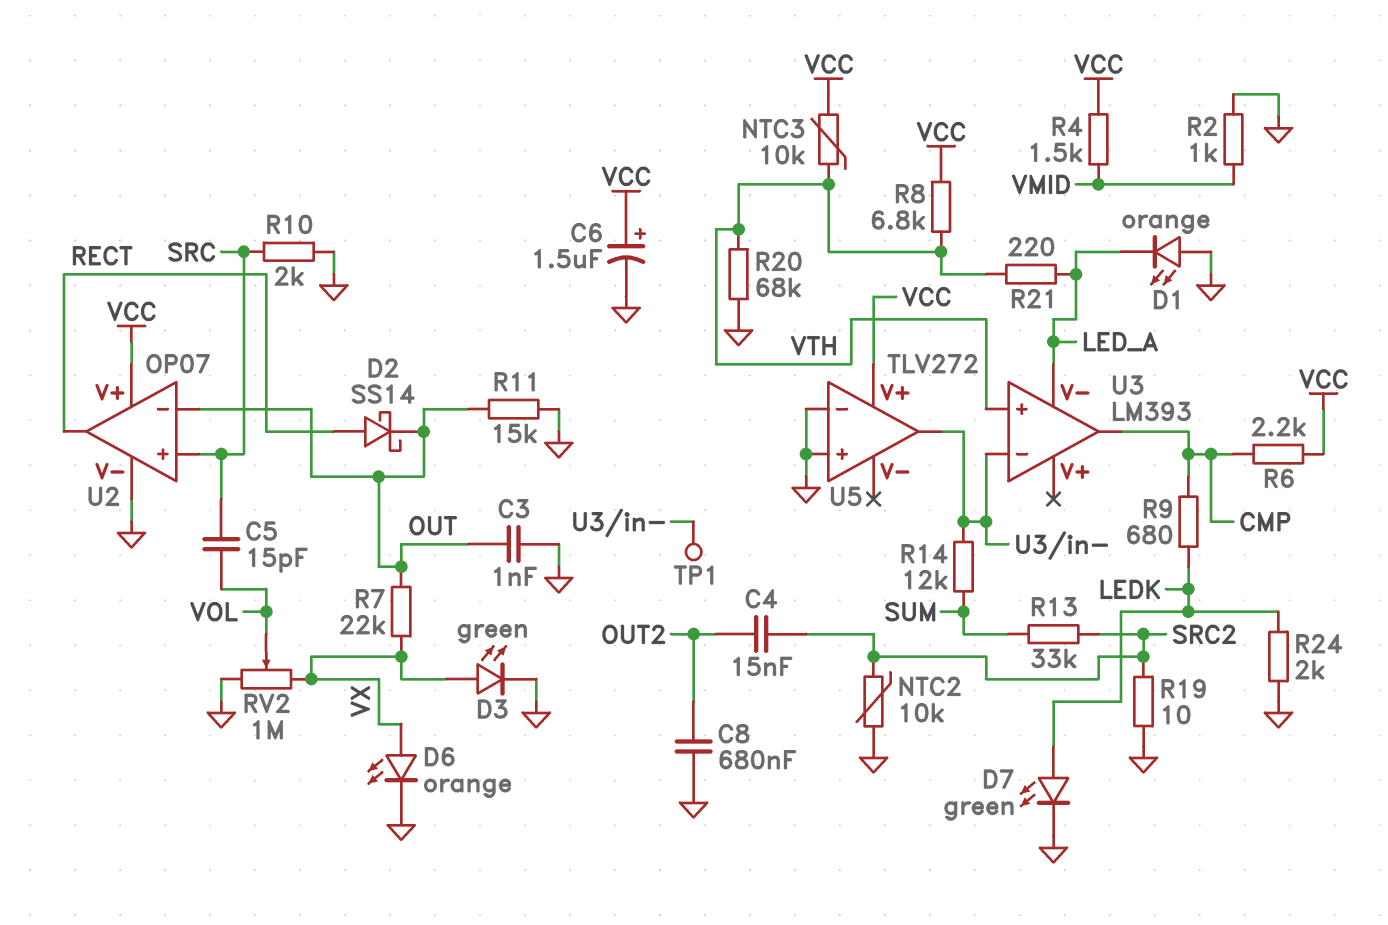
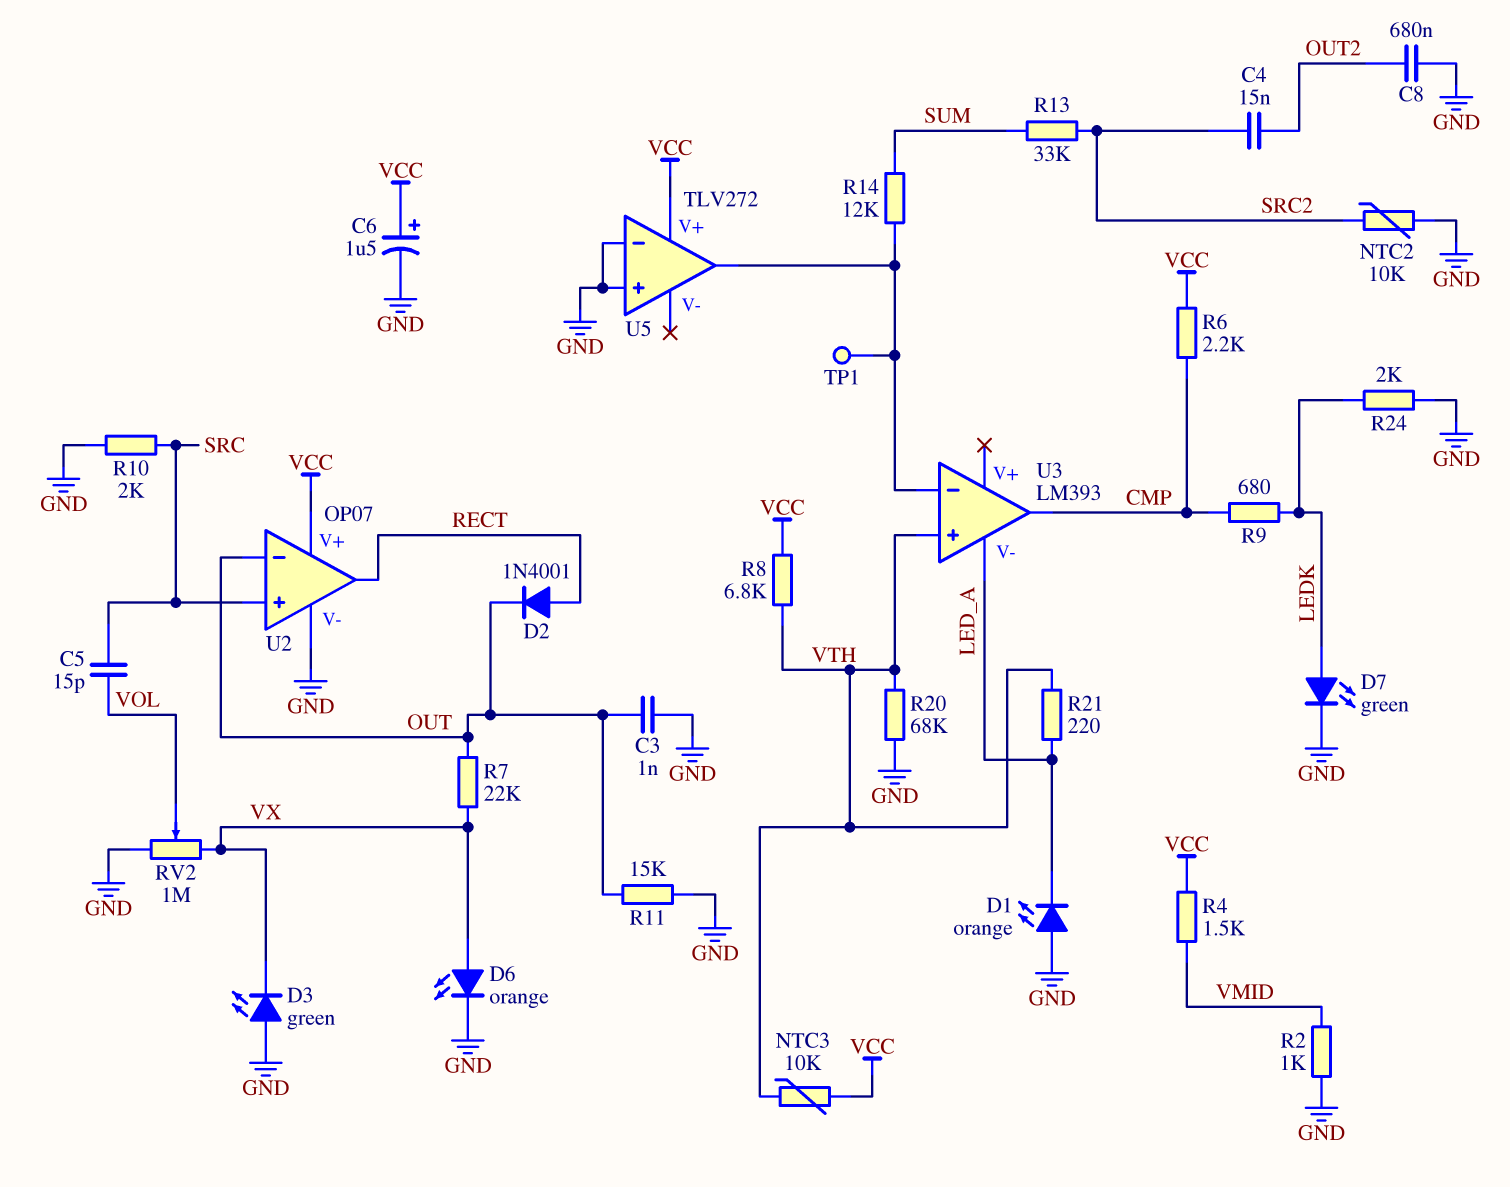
D2: schottky SS14 (A RECT, K OUT) -> diode 1N4001 (A RECT, K OUT)
D3: LED green (A VX, K GND) -> LED green (A GND, K VX)
R19: 10 (GND, SRC2) -> none

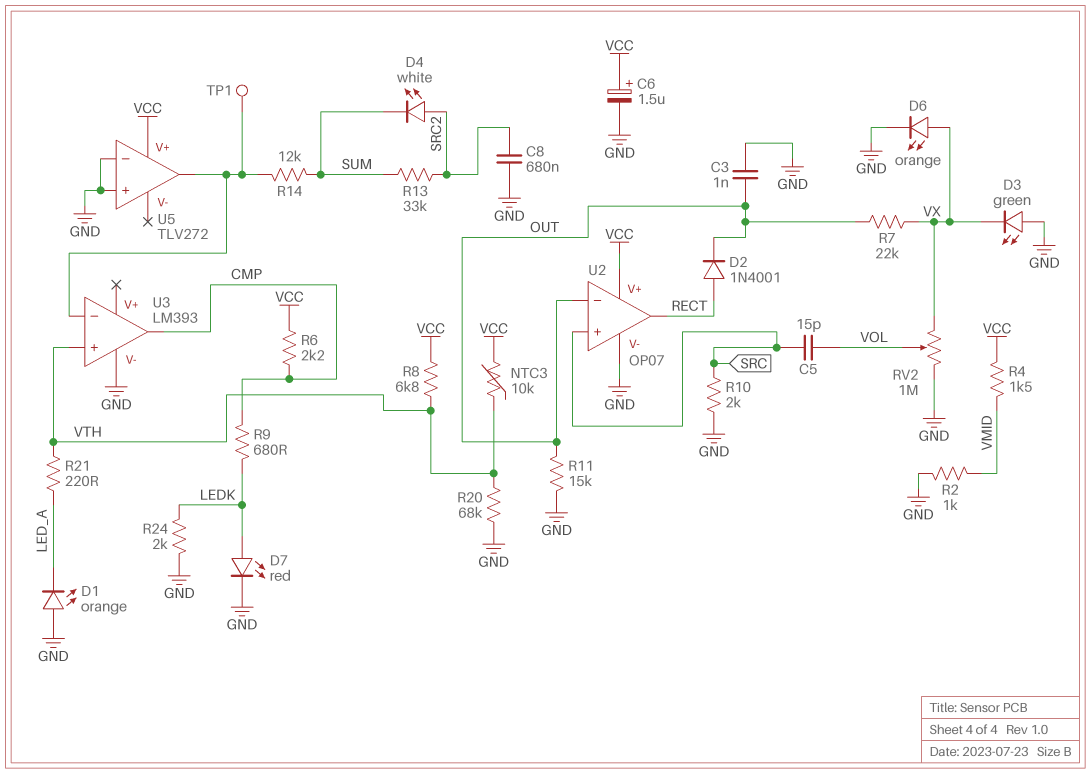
C4: 15nF (OUT2, SRC2) -> none
C8: 680nF (GND, OUT2) -> 680nF (GND, SRC2)
D4: none -> LED white (A SRC2, K SUM)
D7: LED green (A LEDK, K GND) -> LED red (A LEDK, K GND)
NTC2: 10k (GND, SRC2) -> none
U3 pin V-: LED_A -> GND

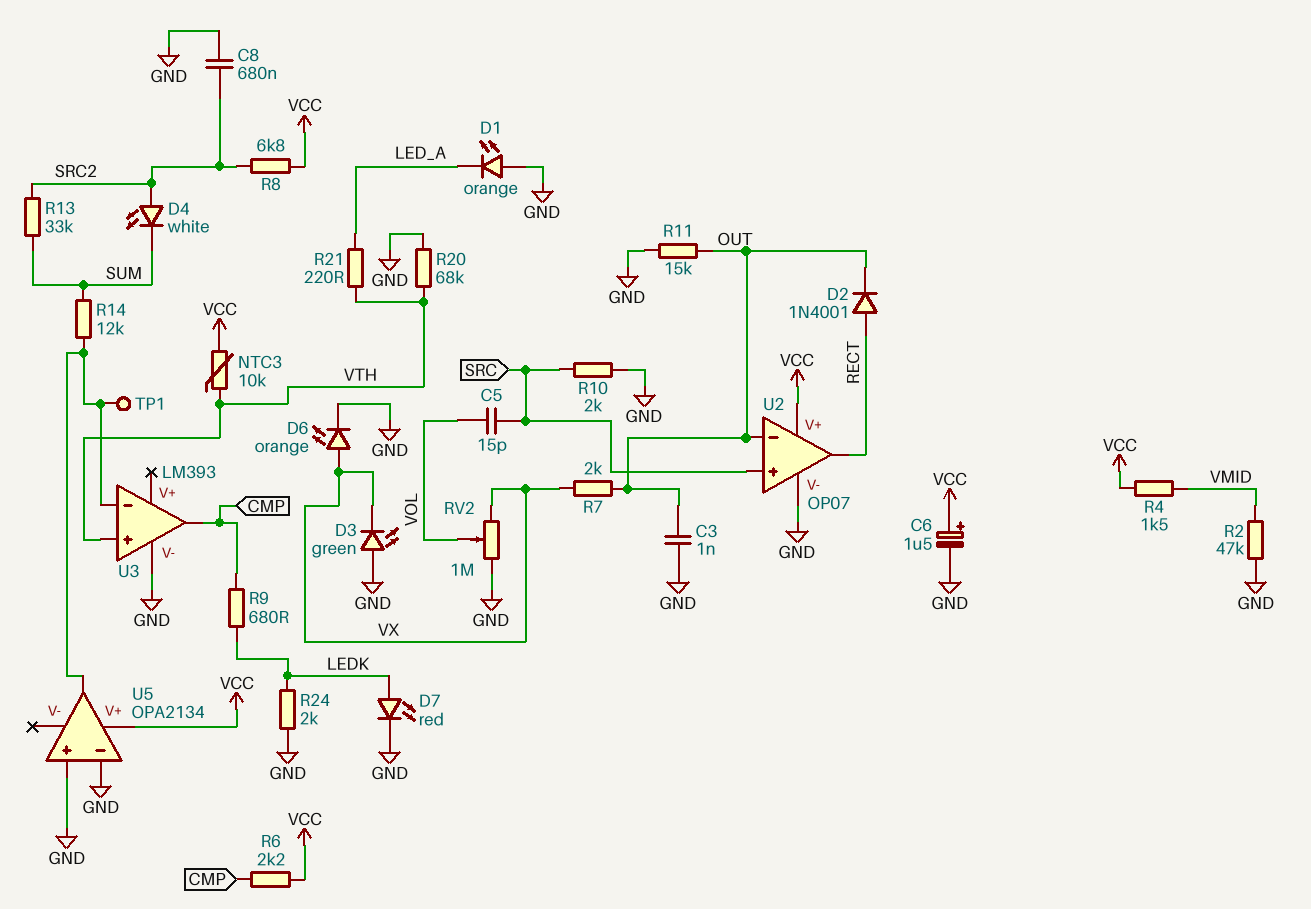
R2: 1k (GND, VMID) -> 47k (GND, VMID)
R7: 22k (OUT, VX) -> 2k (OUT, VX)
R8: 6.8k (VCC, VTH) -> 6.8k (SRC2, VCC)
U5: TLV272 -> OPA2134

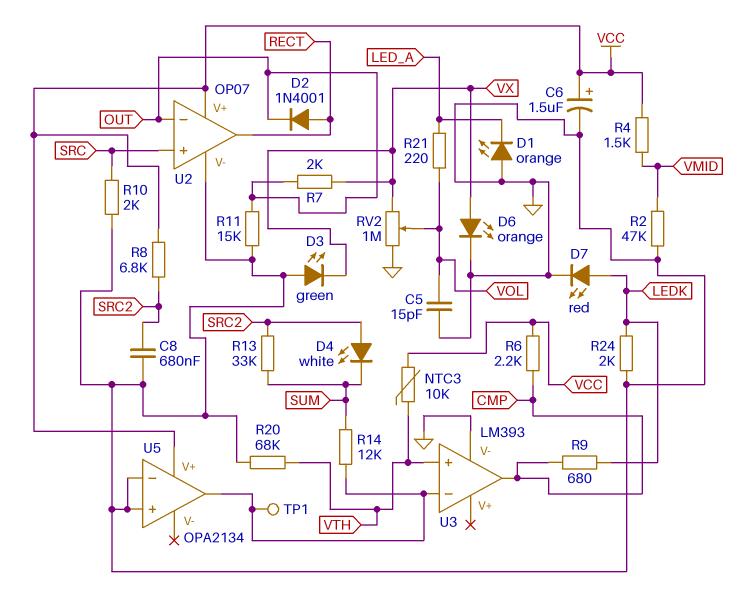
C3: 1nF (GND, OUT) -> none
C5: 15pF (SRC, VOL) -> 15pF (GND, VOL)
R21: 220 (LED_A, VTH) -> 220 (LED_A, VOL)

